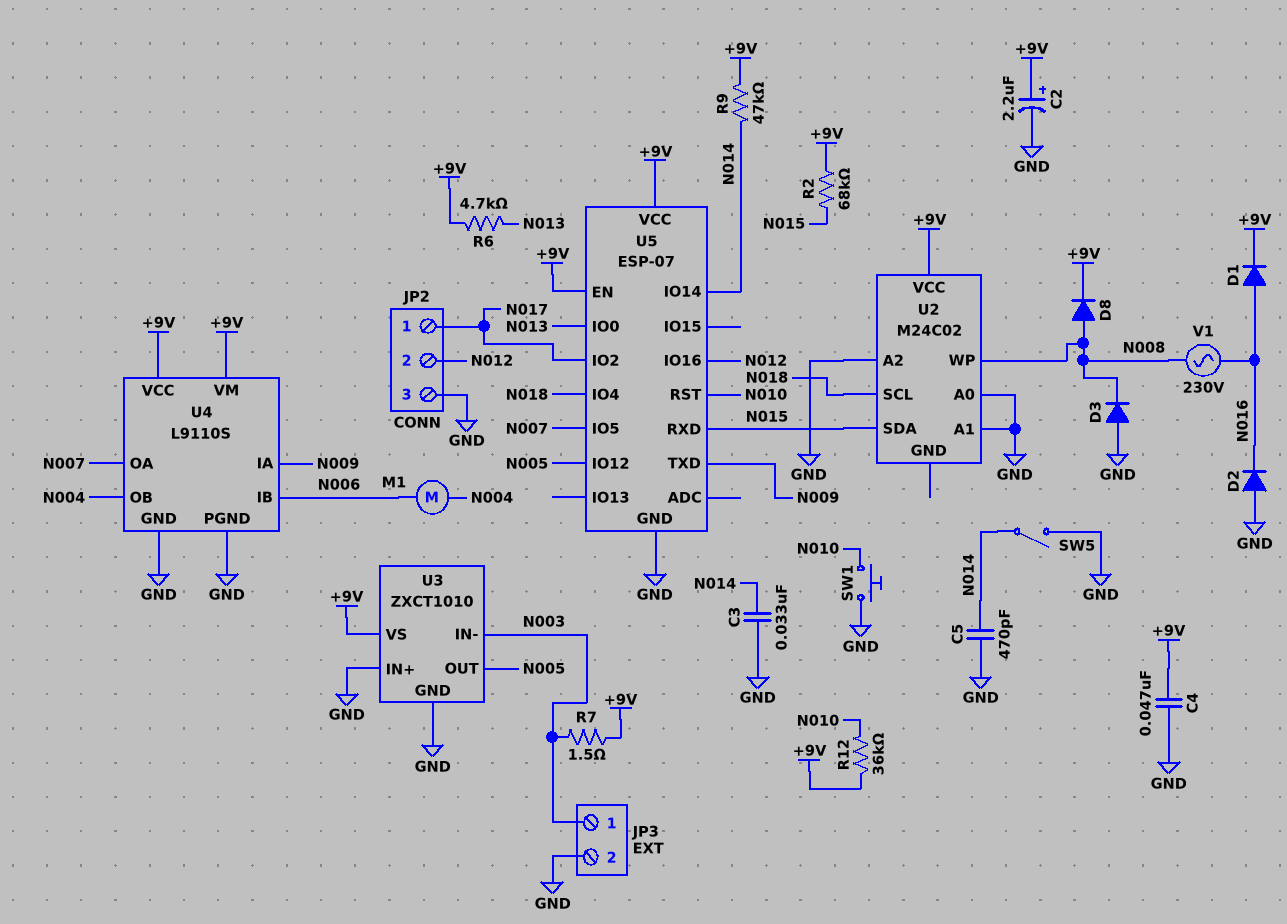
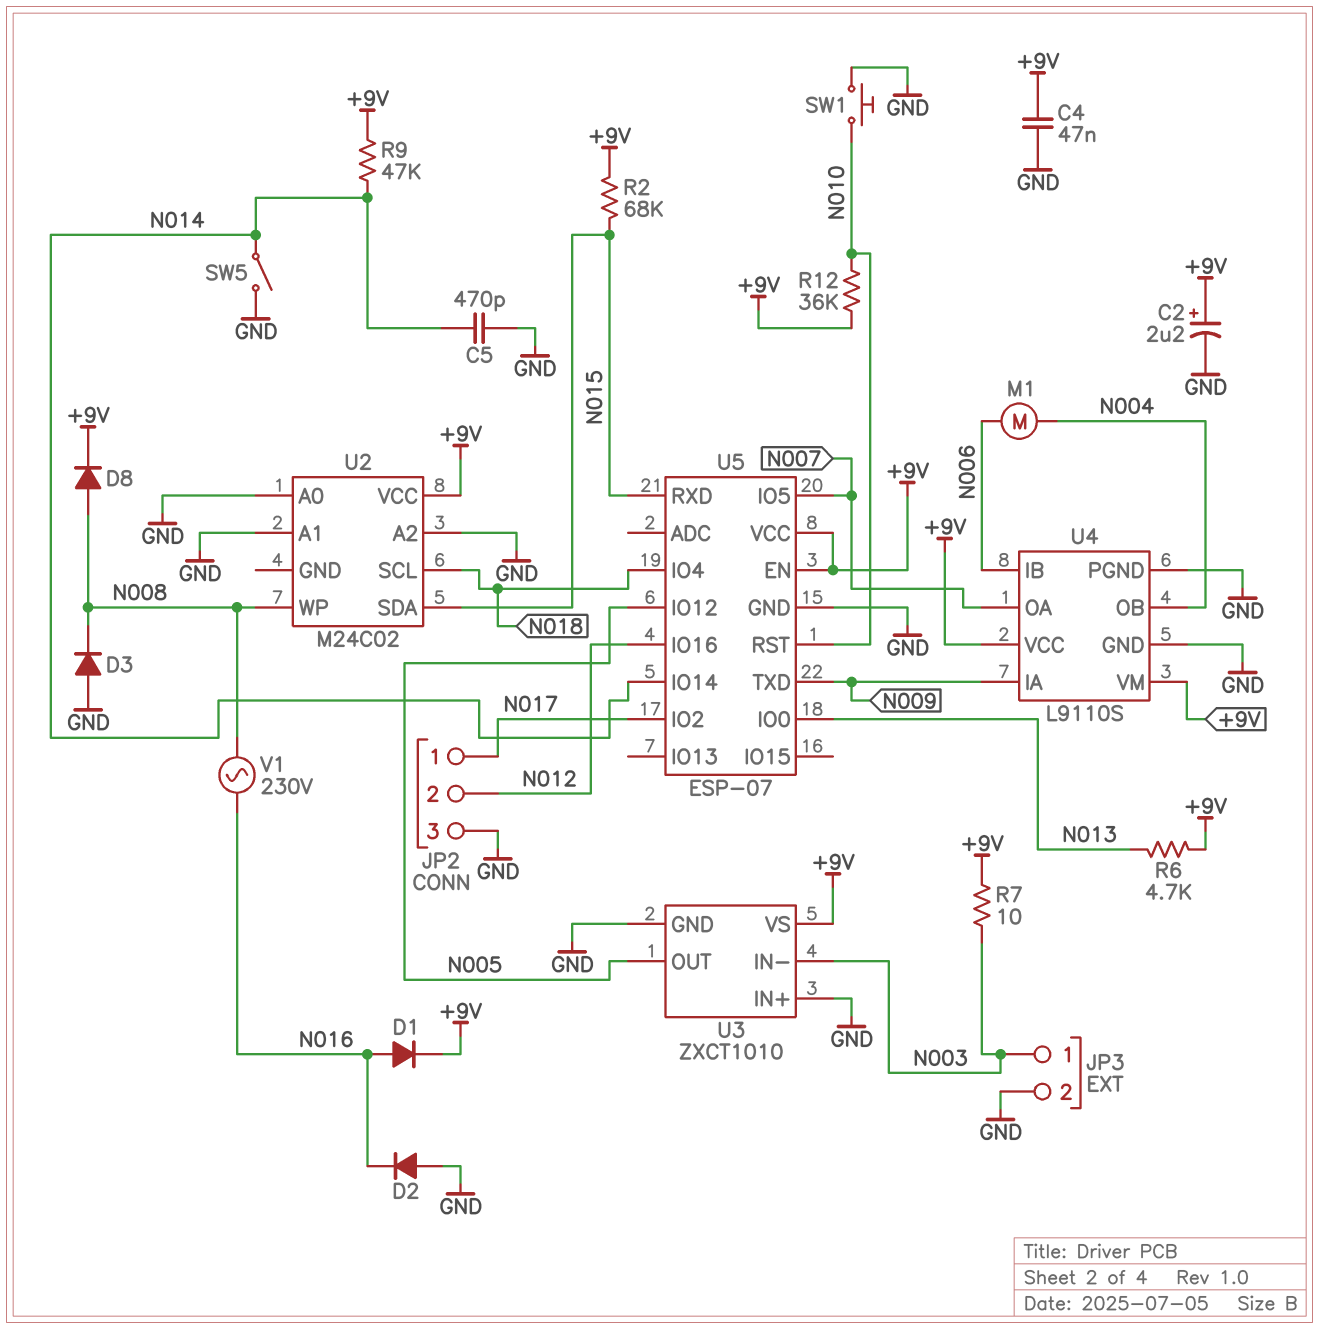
C3: 33nF (GND, N014) -> none
R7: 1.5 (+9V, N003) -> 10 (+9V, N003)

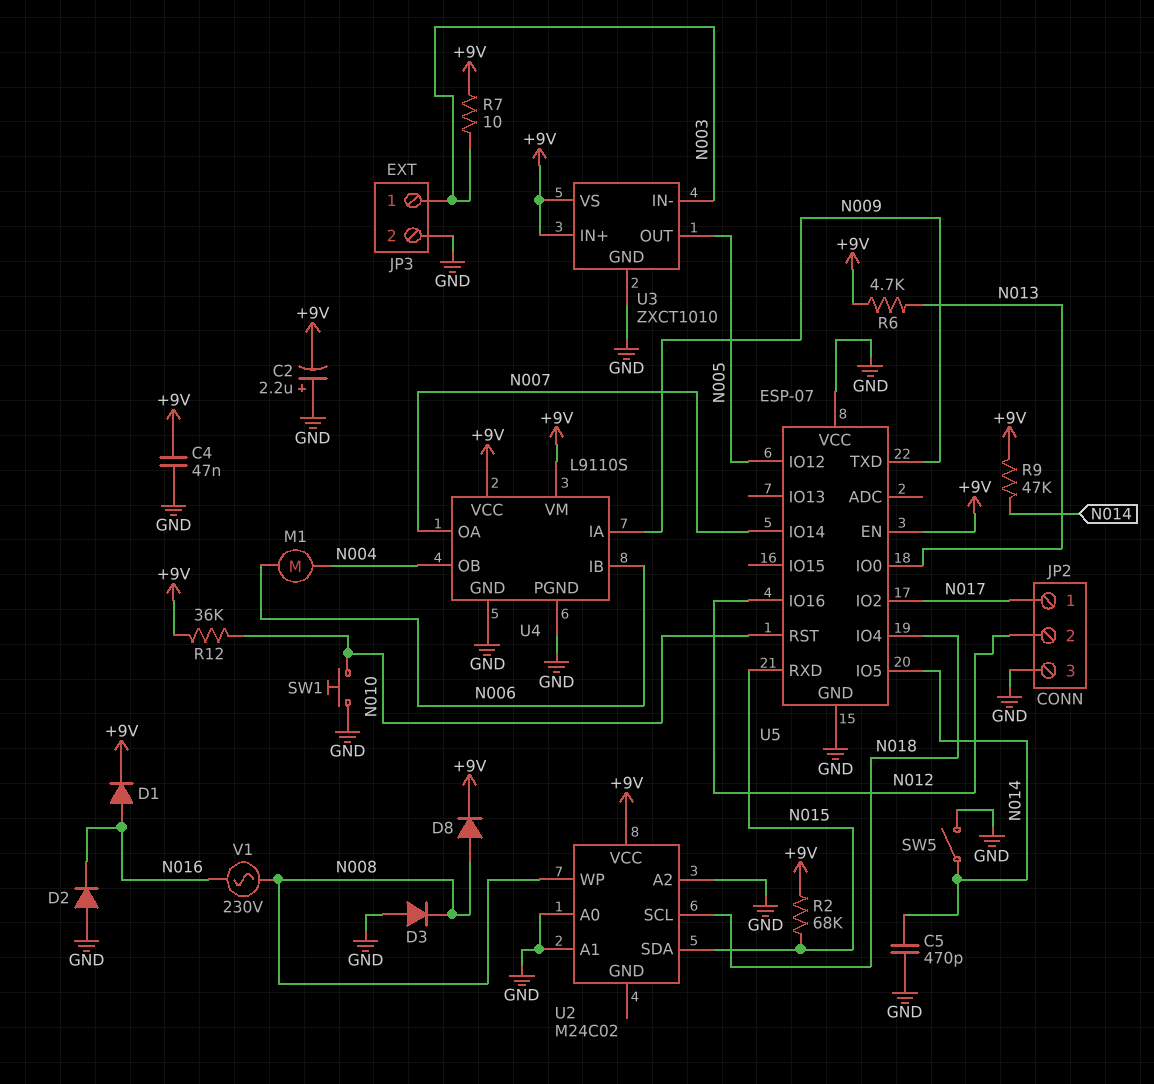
C2: 2.2uF (plus +9V, minus GND) -> 2.2uF (plus GND, minus +9V)
U3 pin IN+: GND -> +9V
U5 pin IO5: N007 -> N014
U5 pin IO14: N014 -> N007
U5 pin VCC: +9V -> GND

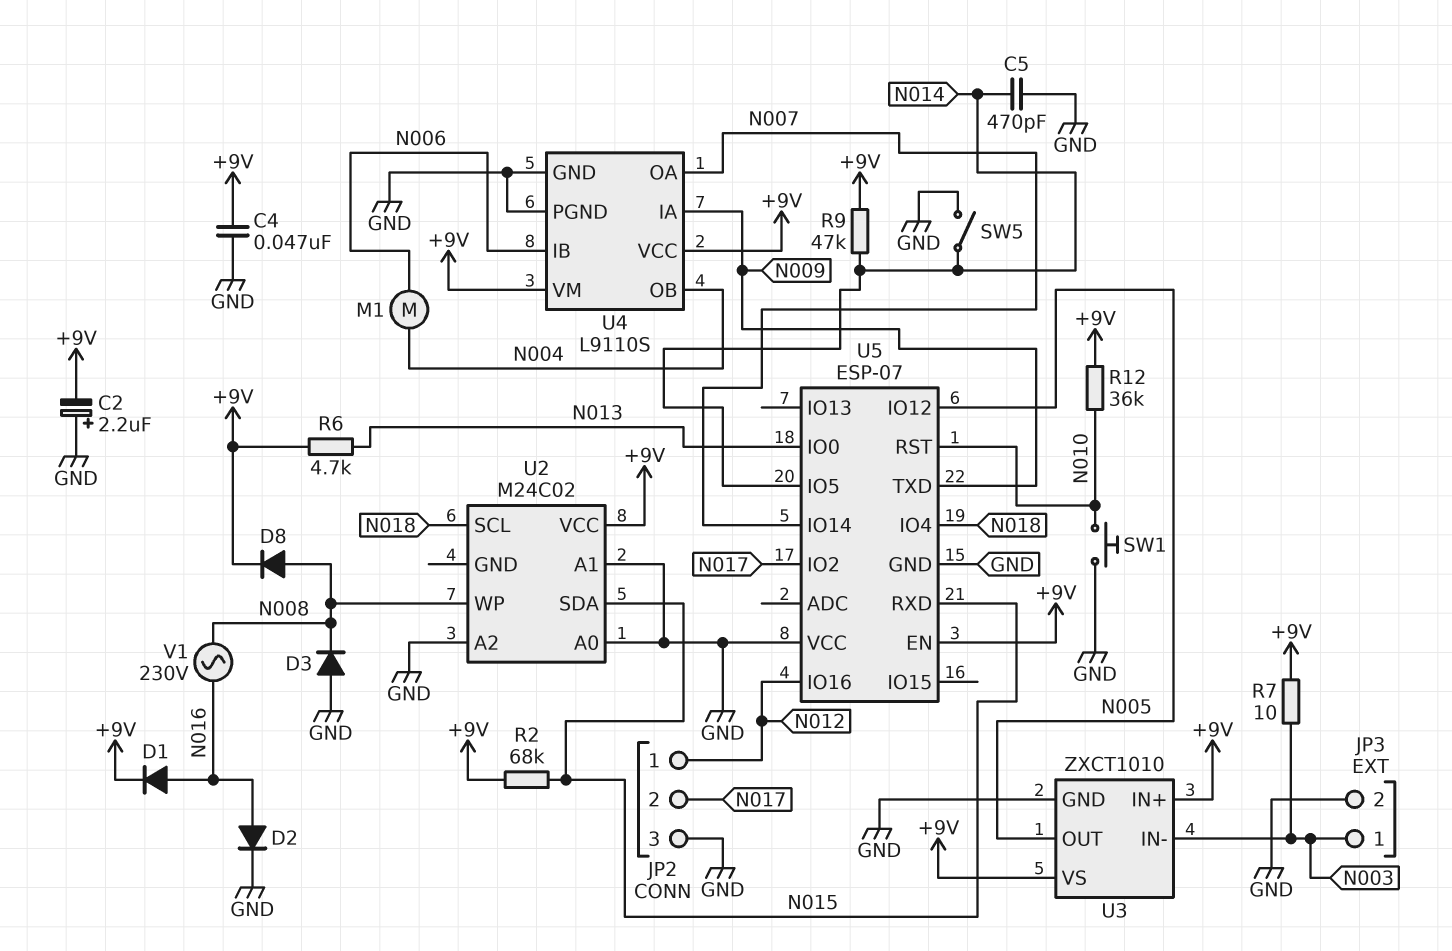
D2: diode (A GND, K N016) -> diode (A N016, K GND)
JP2 pin 1: N017 -> N012
JP2 pin 2: N012 -> N017

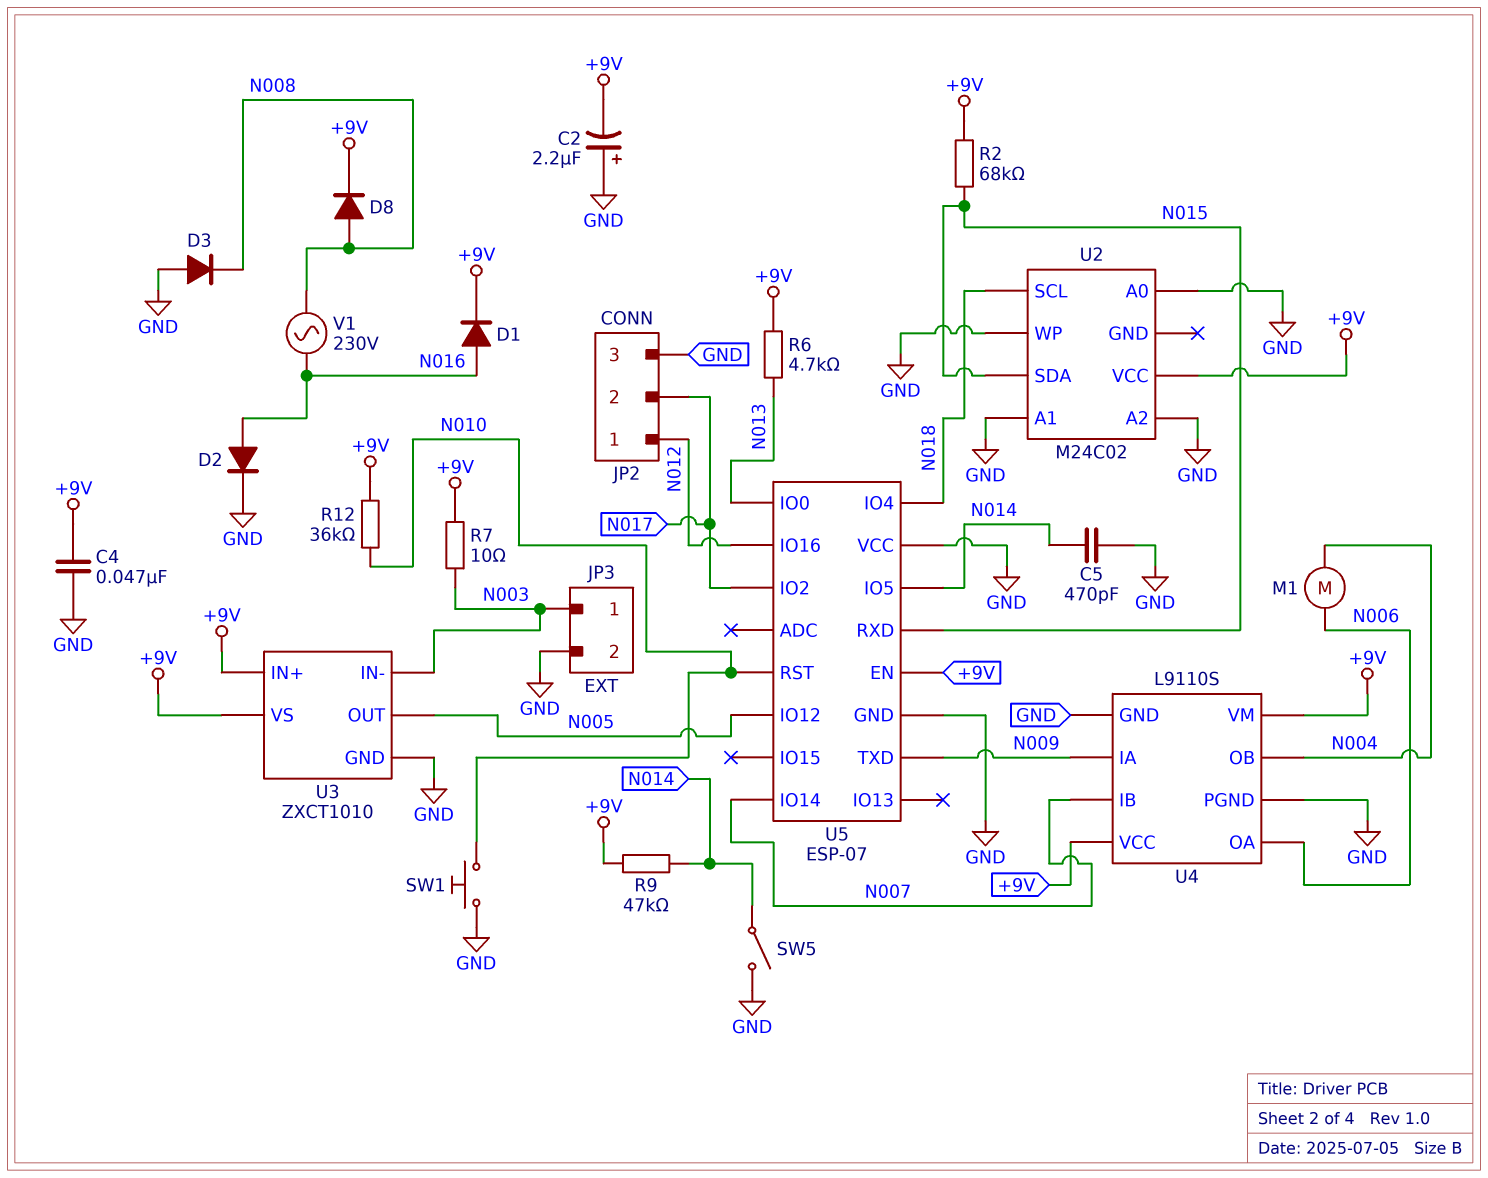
U2 pin WP: N008 -> GND
U4 pin IB: N006 -> N007
U4 pin OA: N007 -> N006

